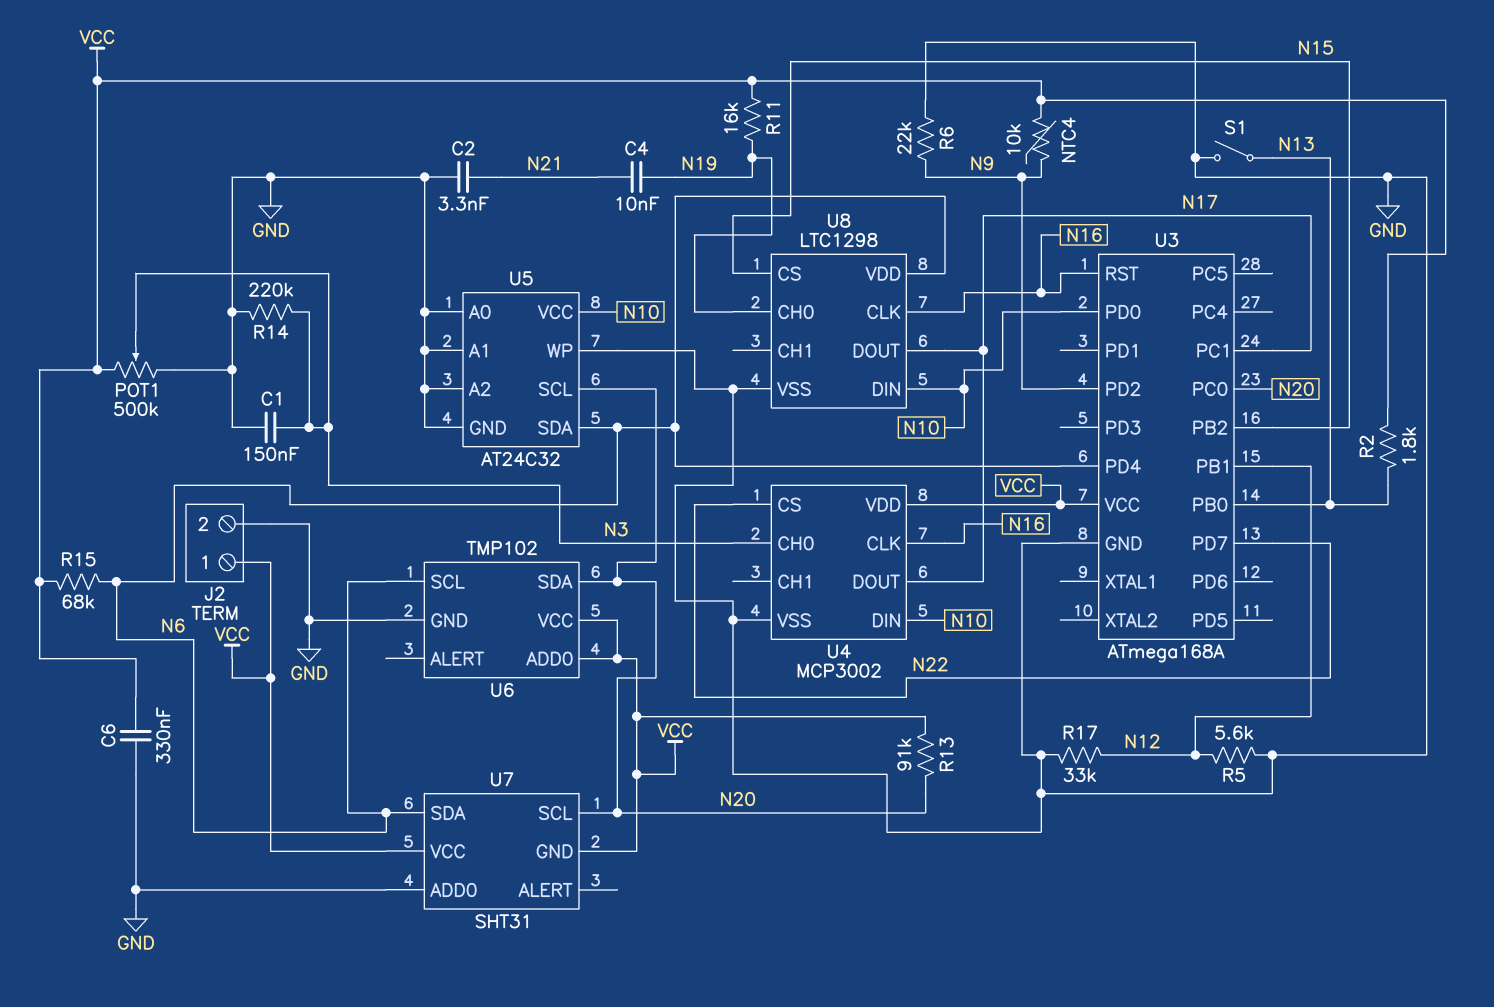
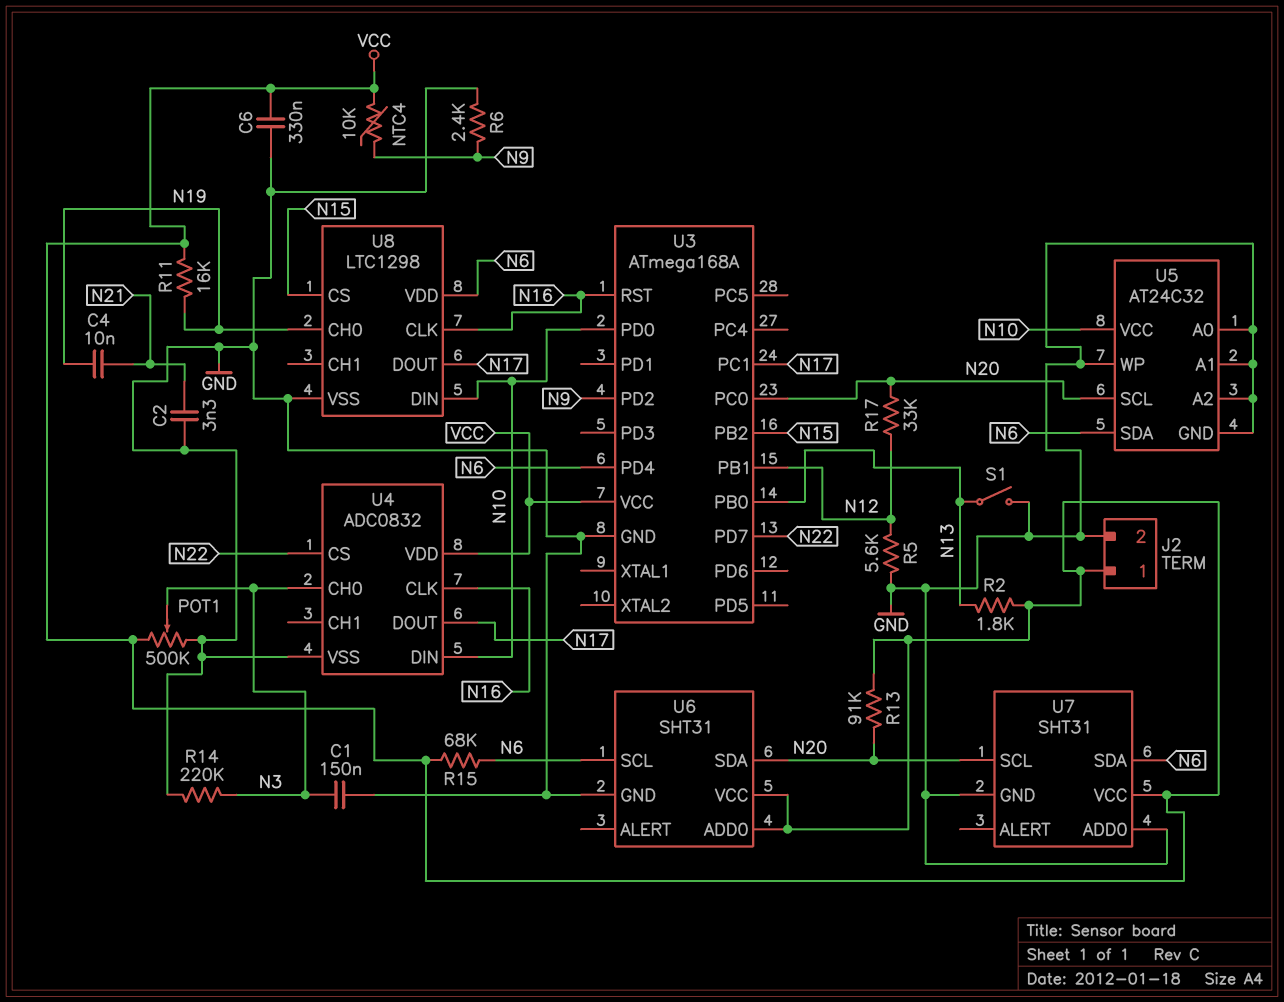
R6: 22k (GND, N9) -> 2.4k (GND, N9)
R17: 33k (GND, N12) -> 33k (N12, N20)
U4: MCP3002 -> ADC0832
U6: TMP102 -> SHT31
U7 pin GND: VCC -> GND

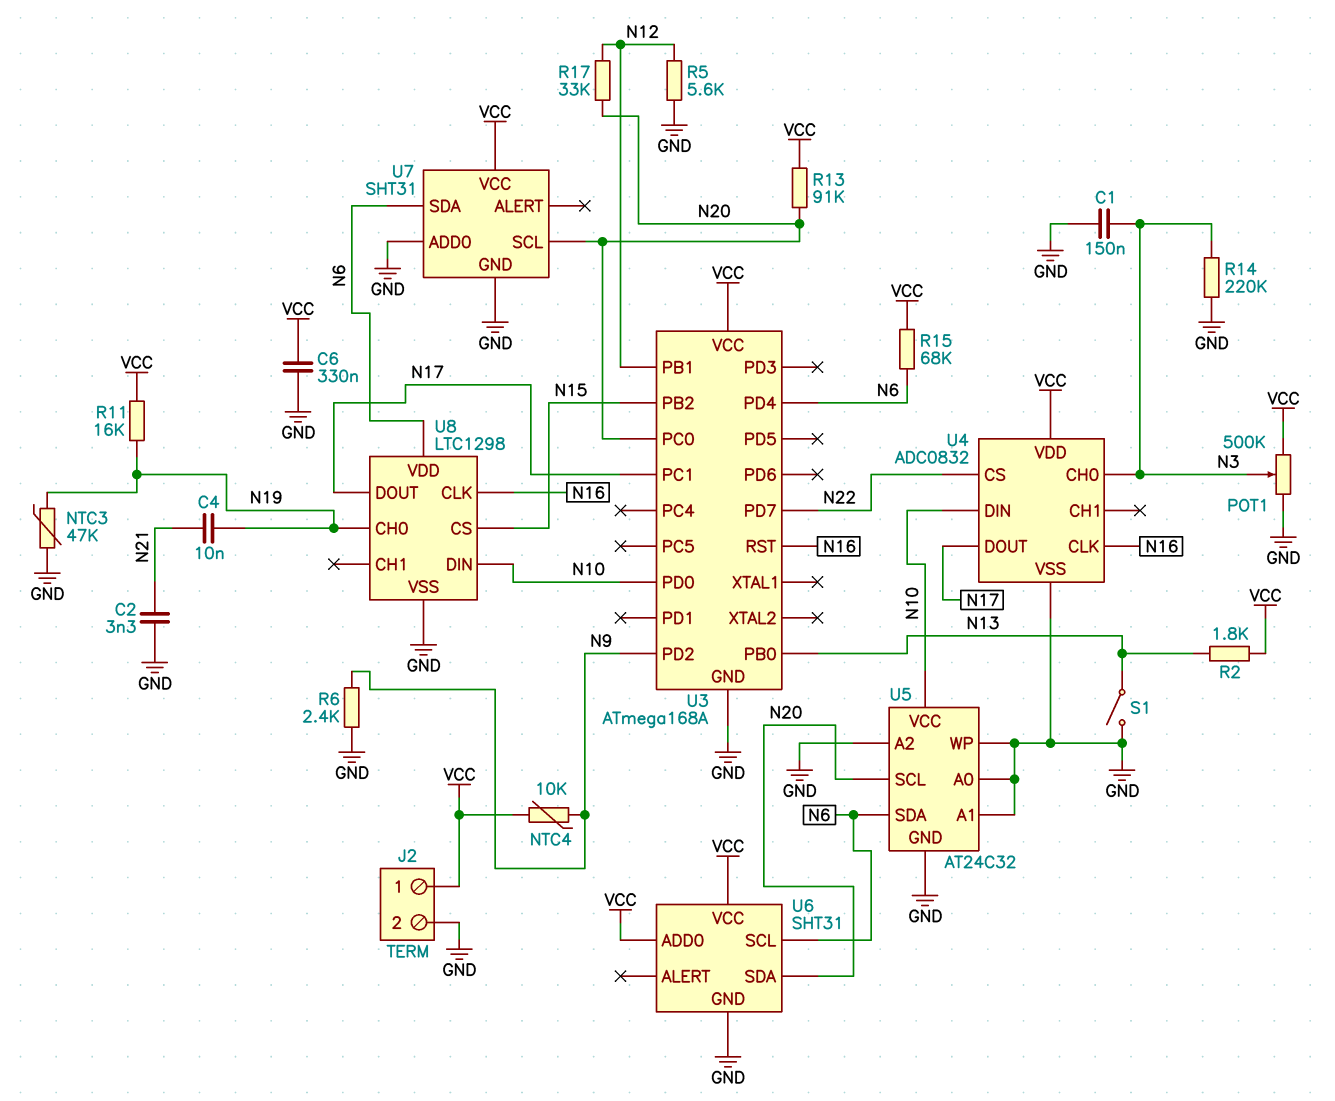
NTC3: none -> 47k (GND, N19)

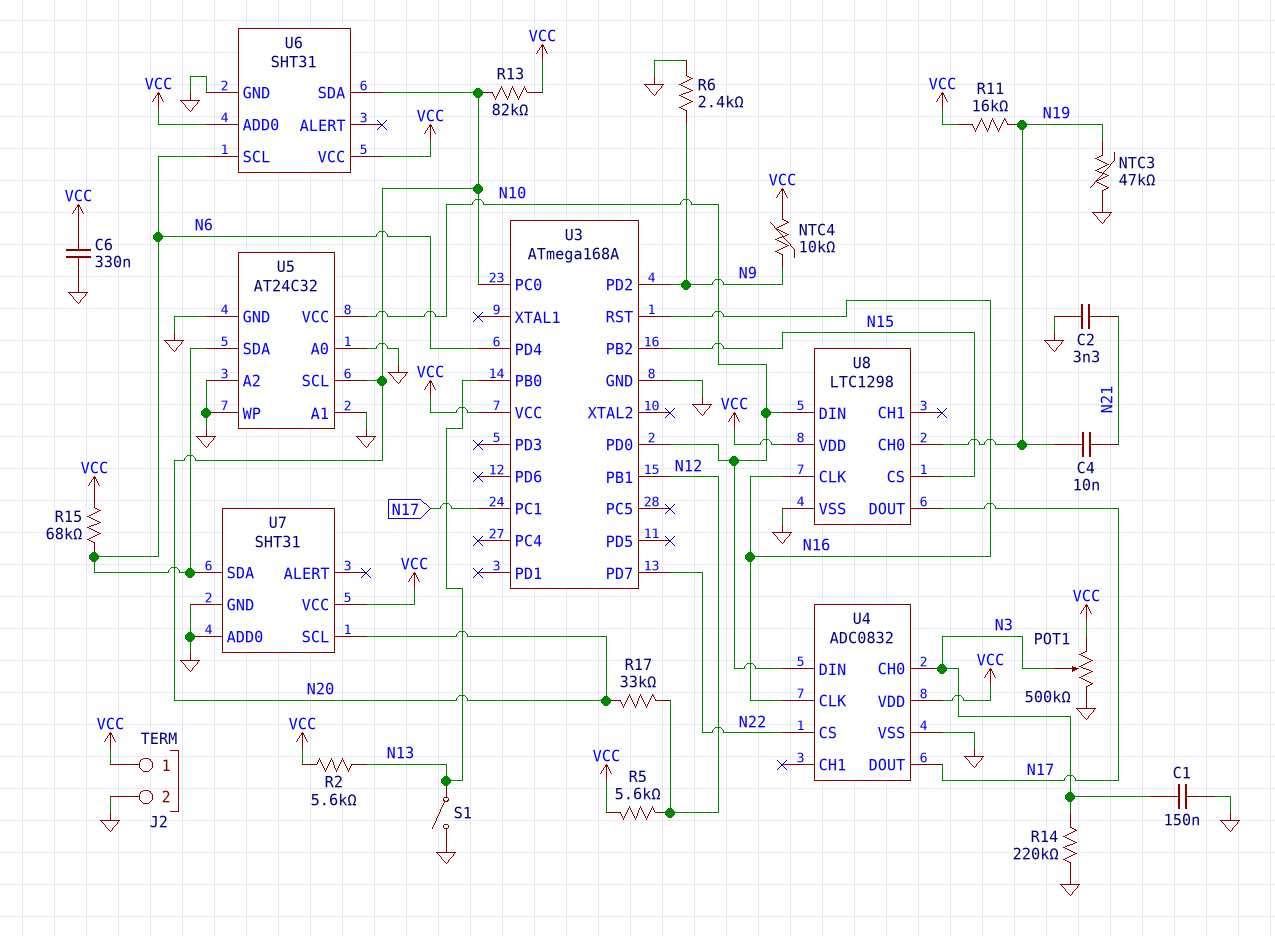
R2: 1.8k (N13, VCC) -> 5.6k (N13, VCC)
R5: 5.6k (GND, N12) -> 5.6k (N12, VCC)
R13: 91k (N20, VCC) -> 82k (N20, VCC)
U8 pin VDD: N6 -> VCC

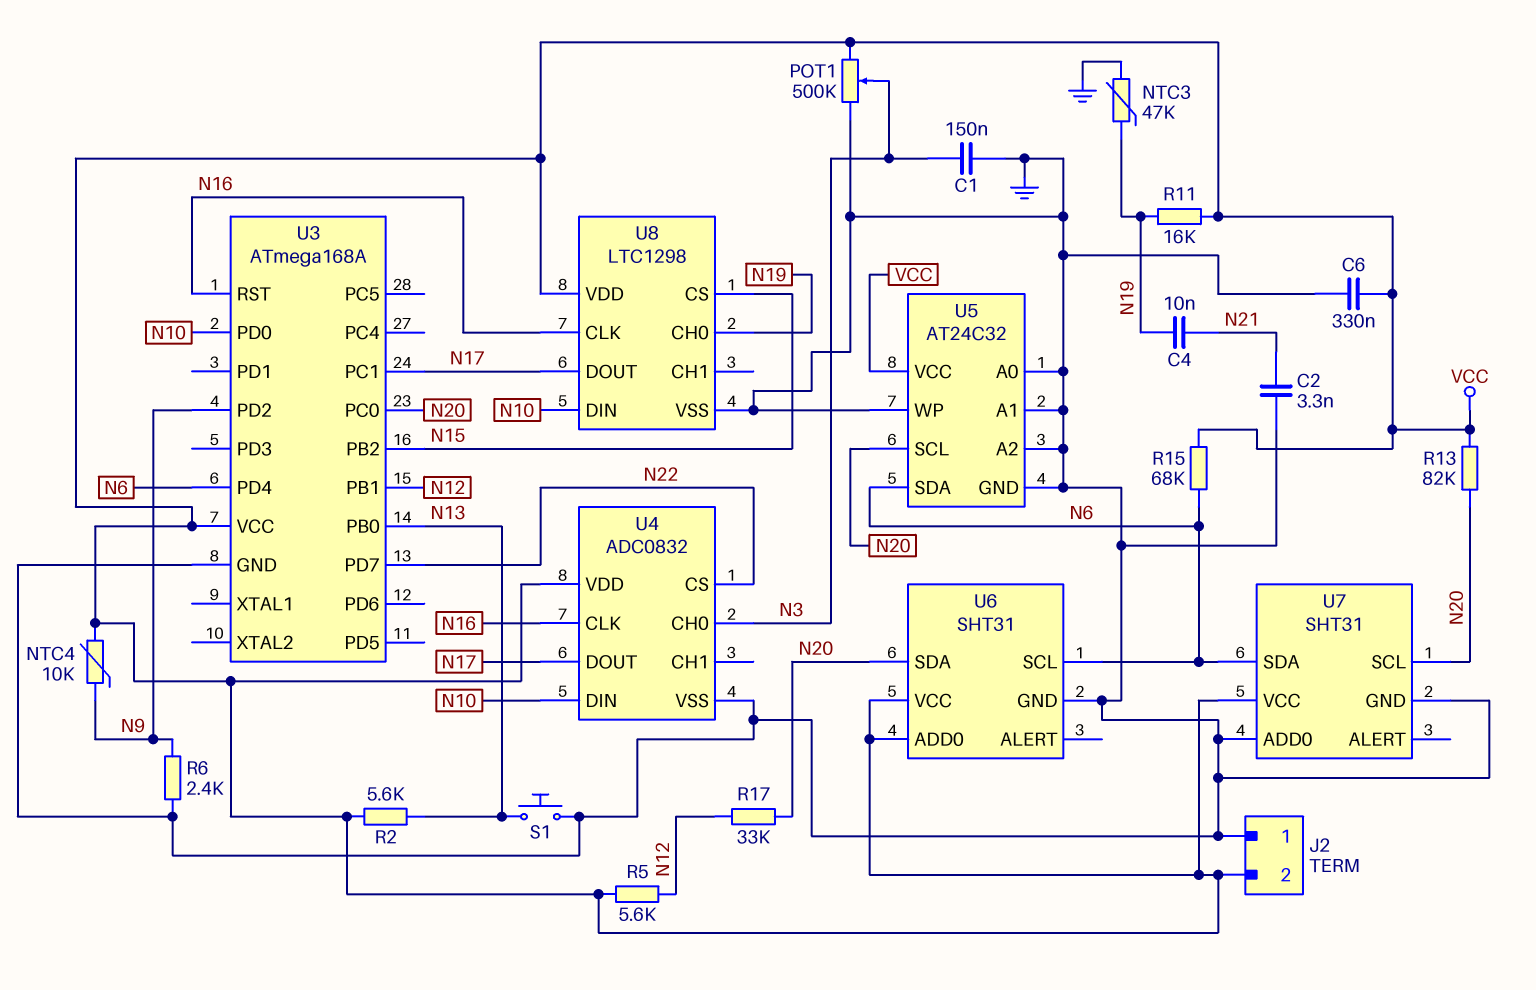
J2 pin 1: VCC -> GND
J2 pin 2: GND -> VCC
R14: 220k (GND, N3) -> none
S1: switch (GND, N13) -> button (GND, N13)
U5 pin VCC: N10 -> VCC

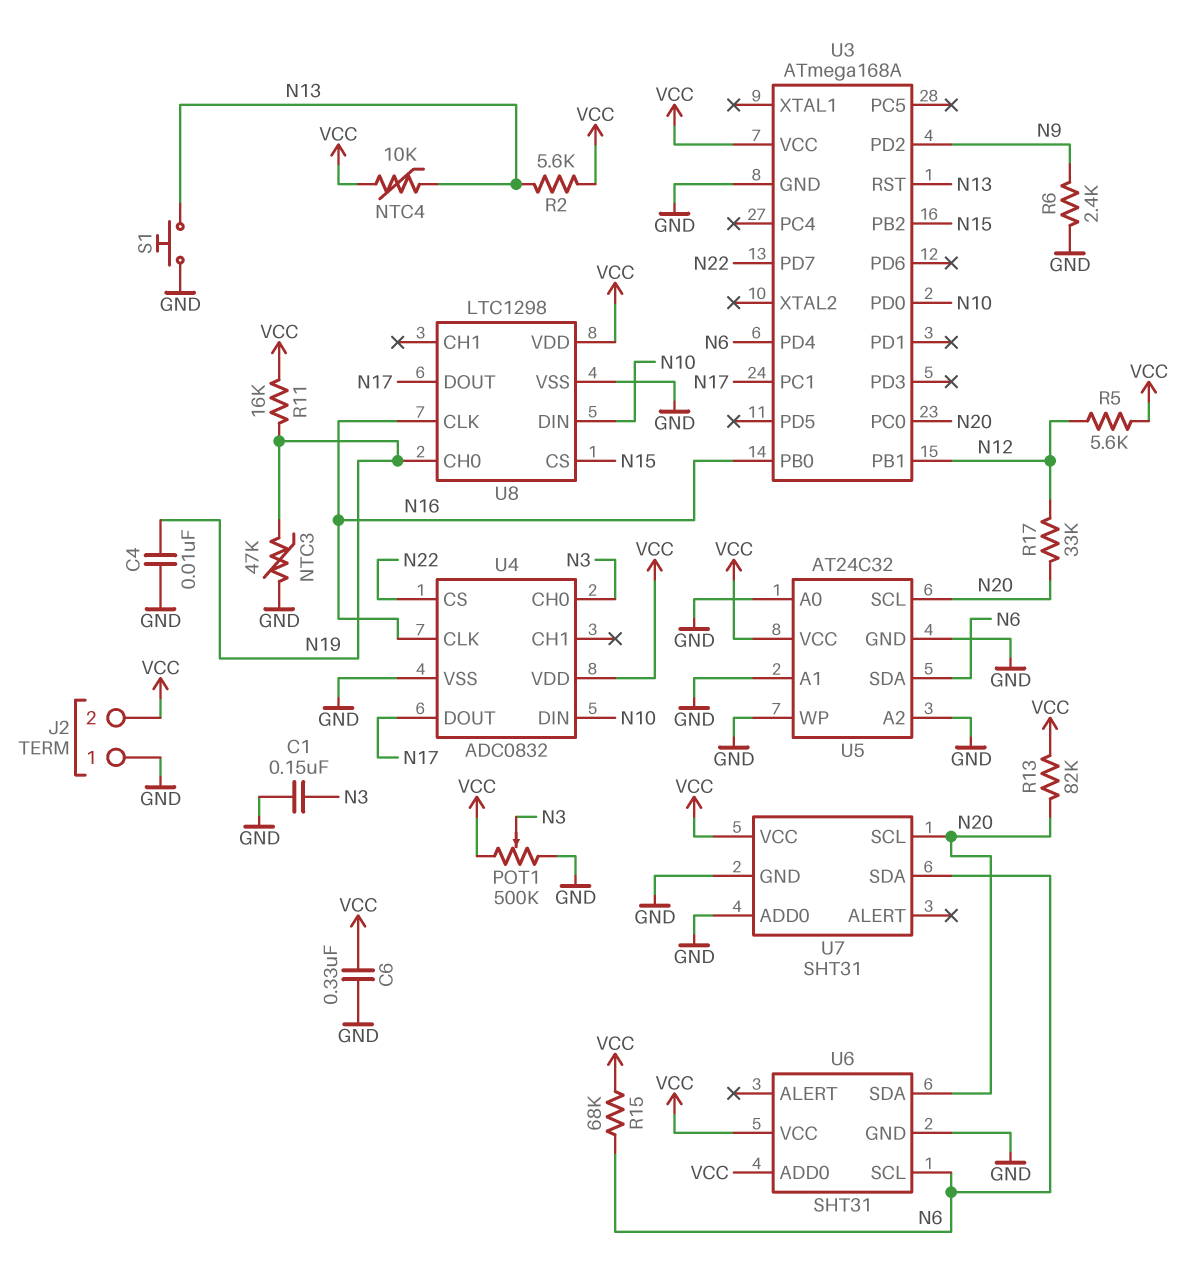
C2: 3.3nF (GND, N21) -> none
C4: 10nF (N19, N21) -> 10nF (GND, N19)
NTC4: 10k (N9, VCC) -> 10k (N13, VCC)
U3 pin PB0: N13 -> N16
U3 pin RST: N16 -> N13

